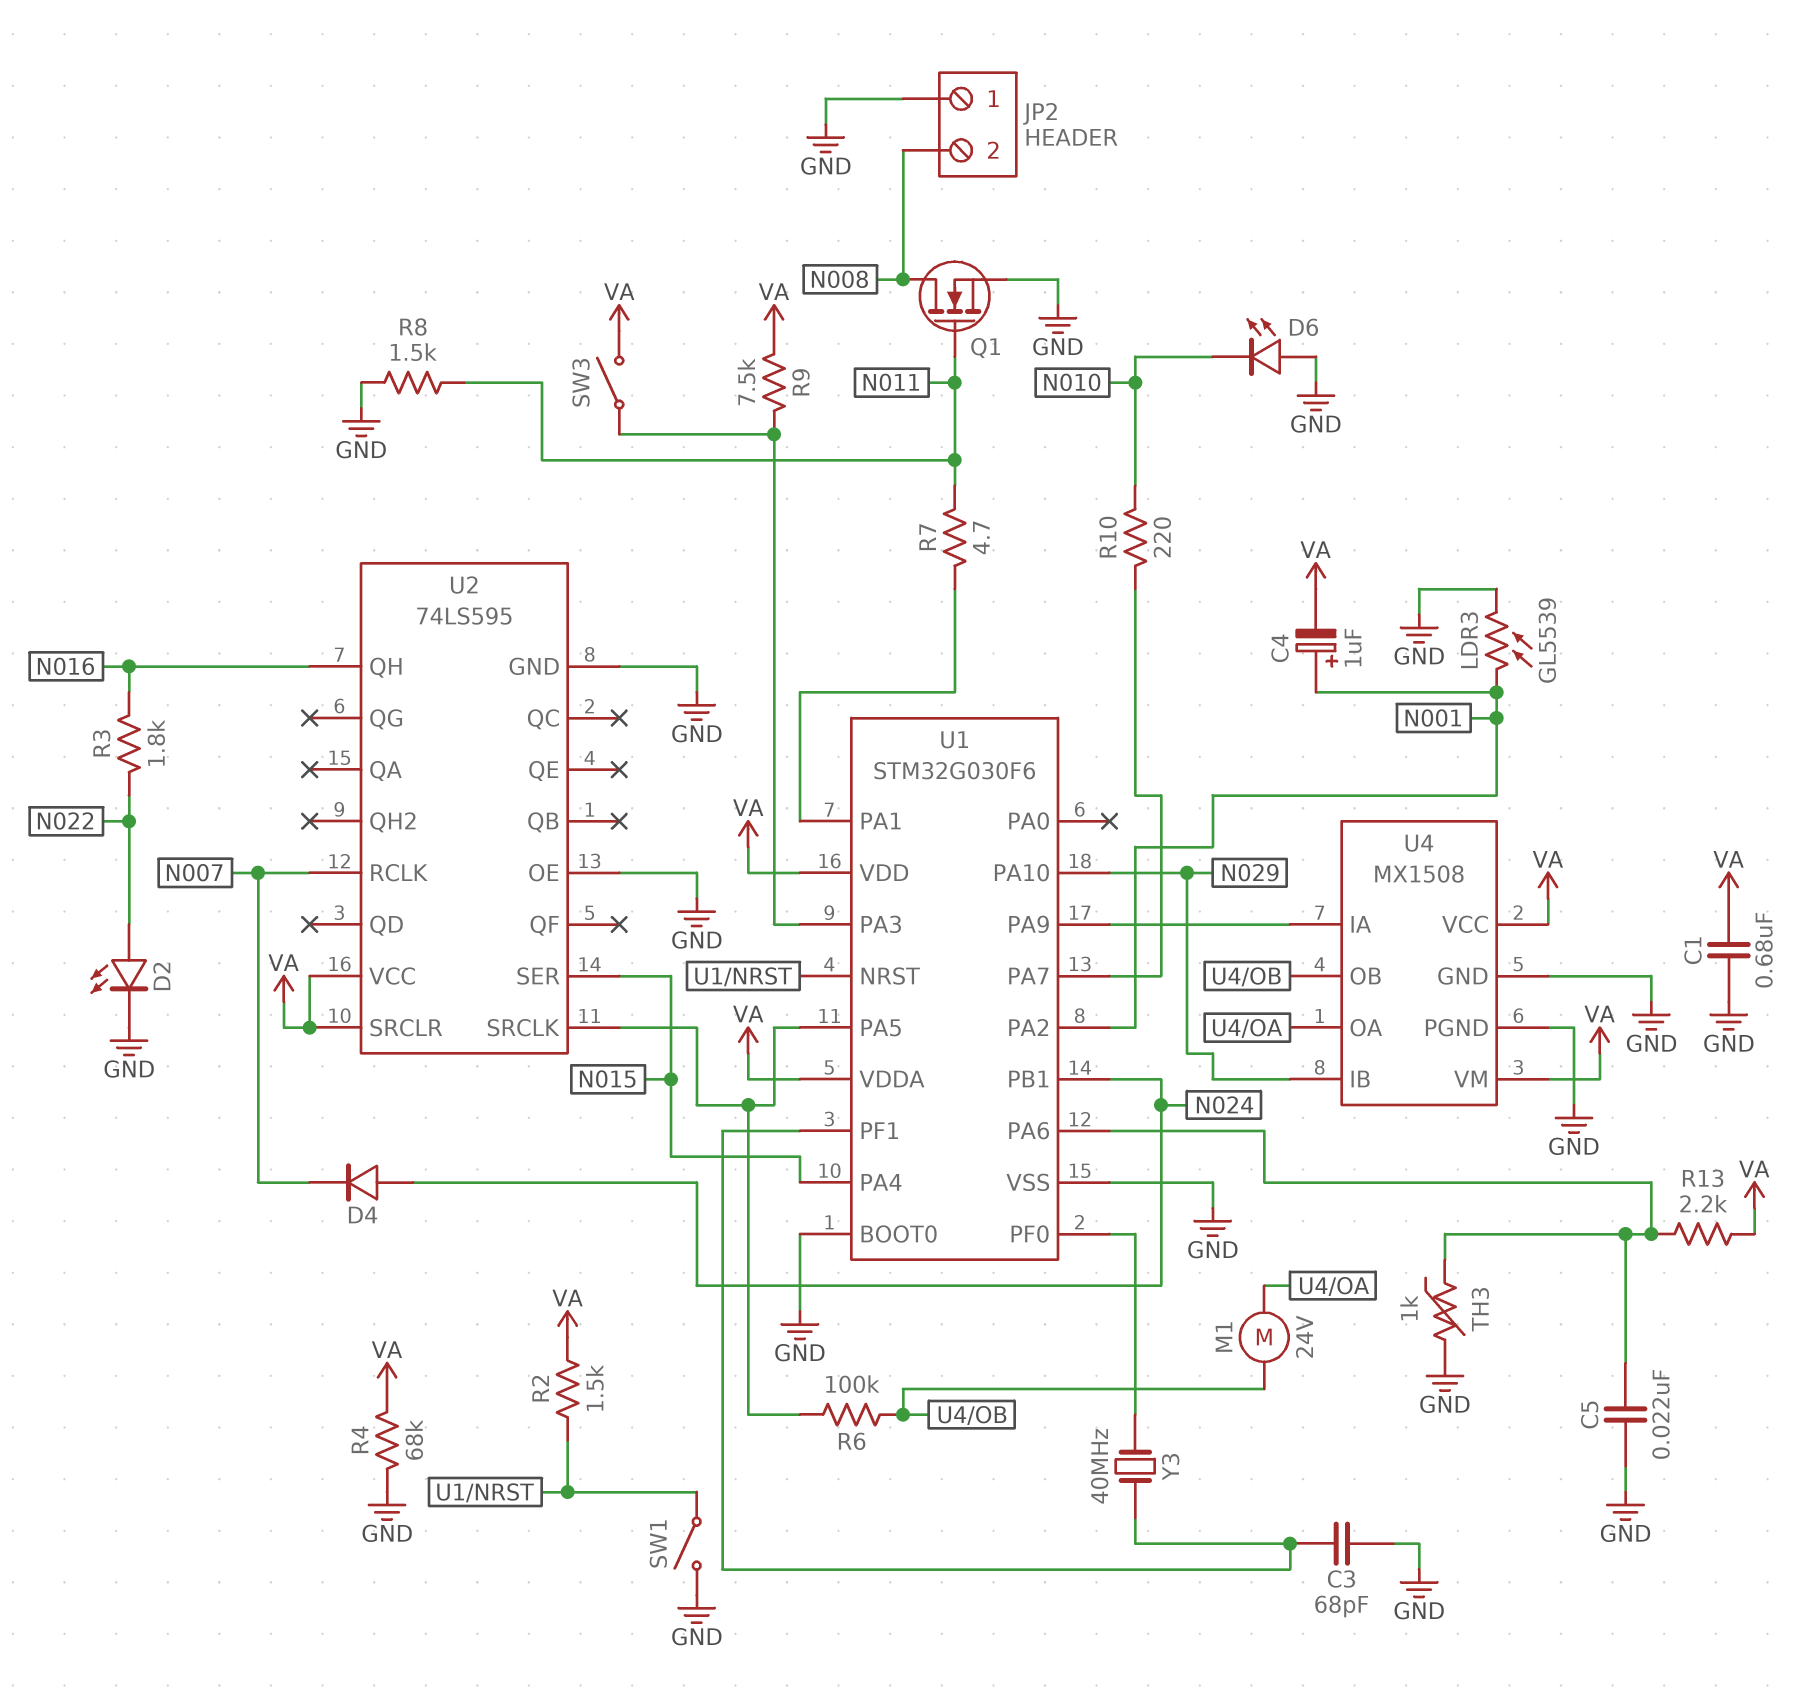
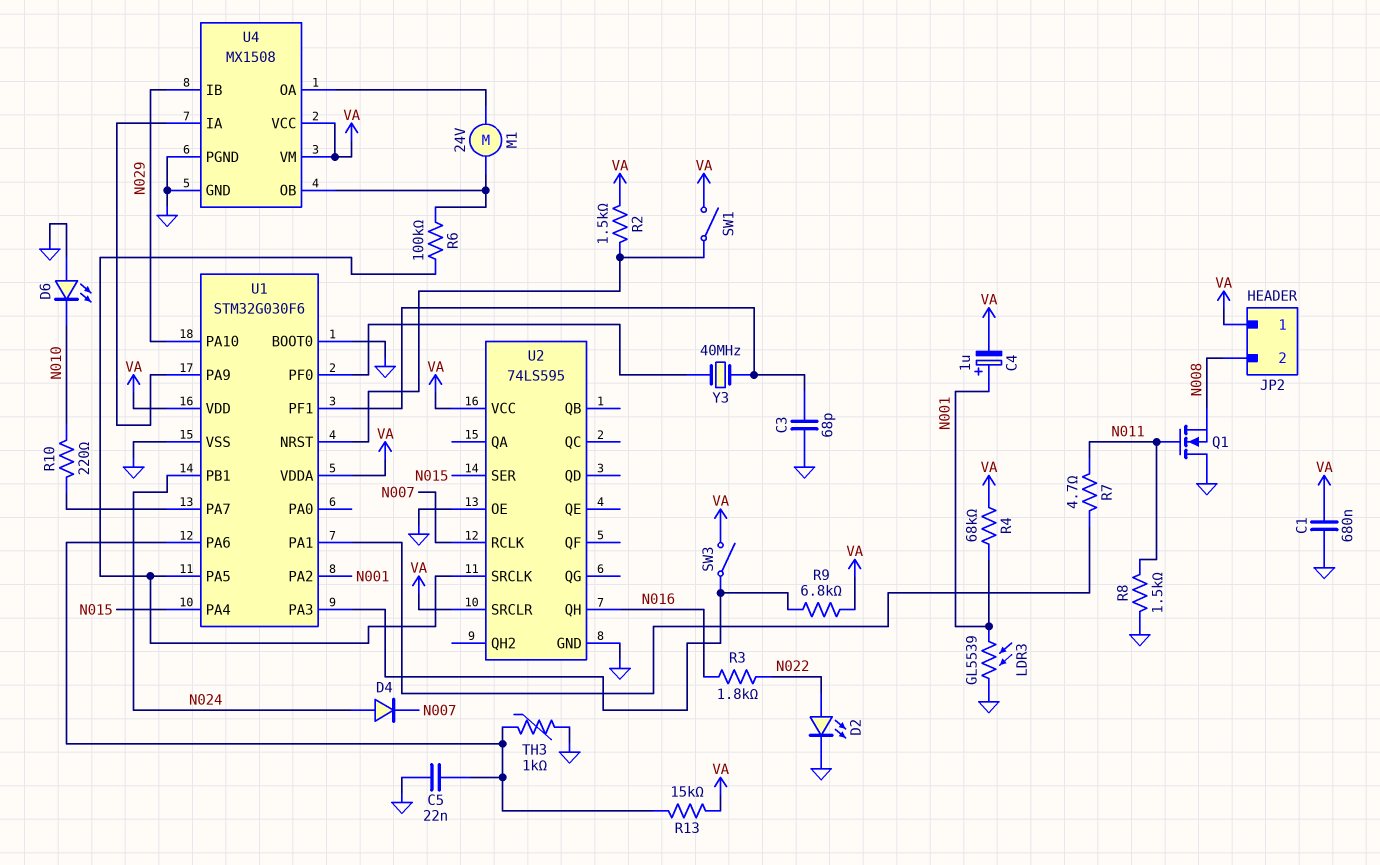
JP2 pin 1: GND -> VA
Q1: NMOS (G N011, D N008, S GND) -> NMOS (G N011, D GND, S N008)
R4: 68k (GND, VA) -> 68k (N001, VA)
R9: 7.5k (U1/PA3, VA) -> 6.8k (U1/PA3, VA)
R13: 2.2k (U1/PA6, VA) -> 15k (U1/PA6, VA)
SW1: switch (GND, U1/NRST) -> switch (U1/NRST, VA)

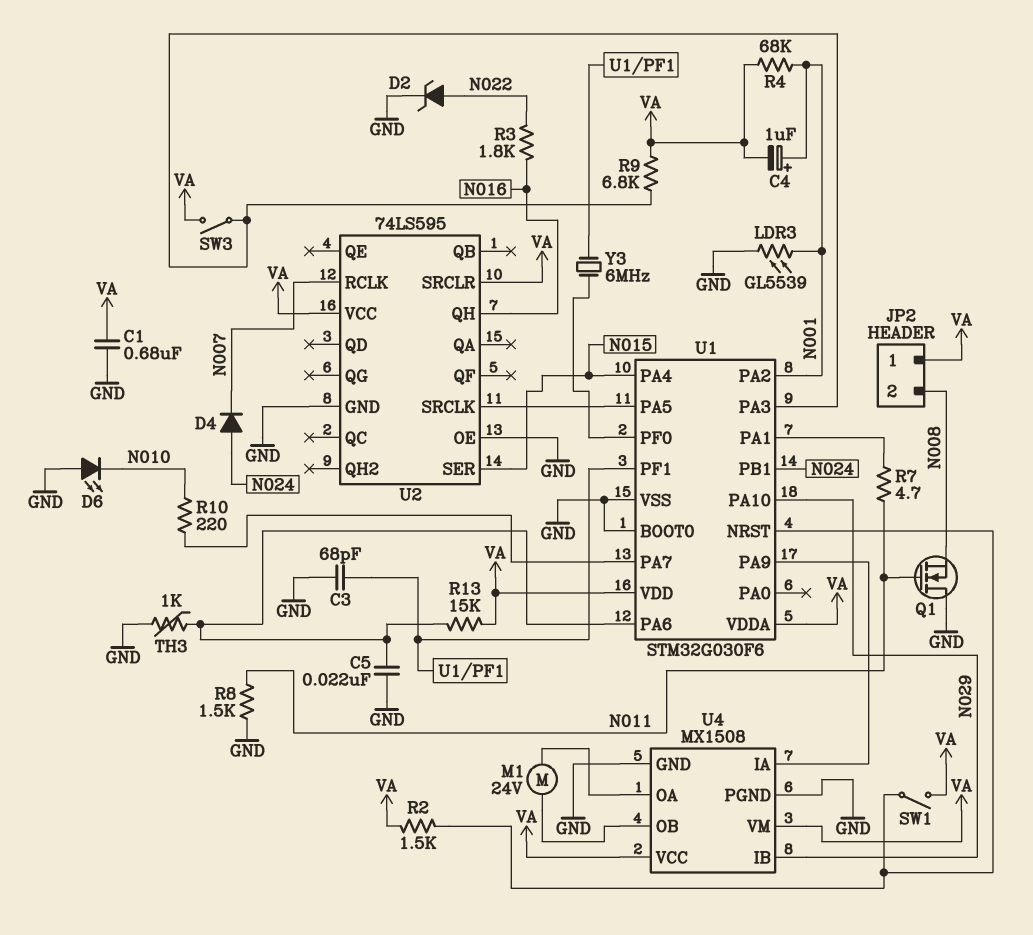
D2: LED (A N022, K GND) -> zener (A N022, K GND)
R6: 100k (U1/PA5, U4/OB) -> none
Y3: 40MHz (U1/PF0, U1/PF1) -> 6MHz (U1/PF0, U1/PF1)

